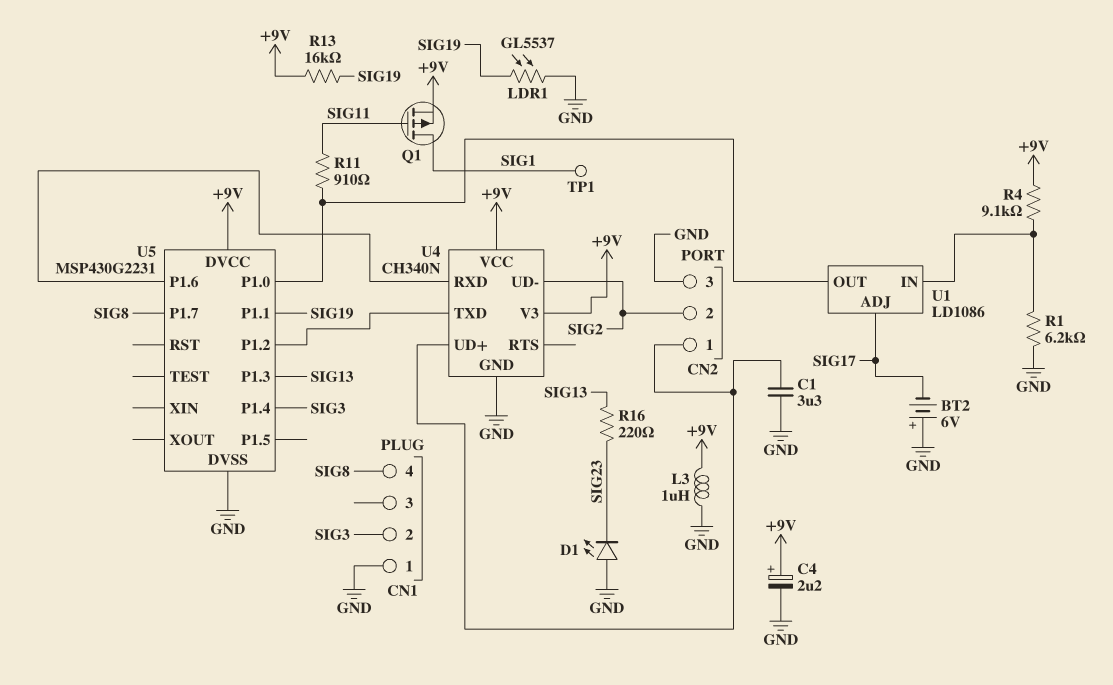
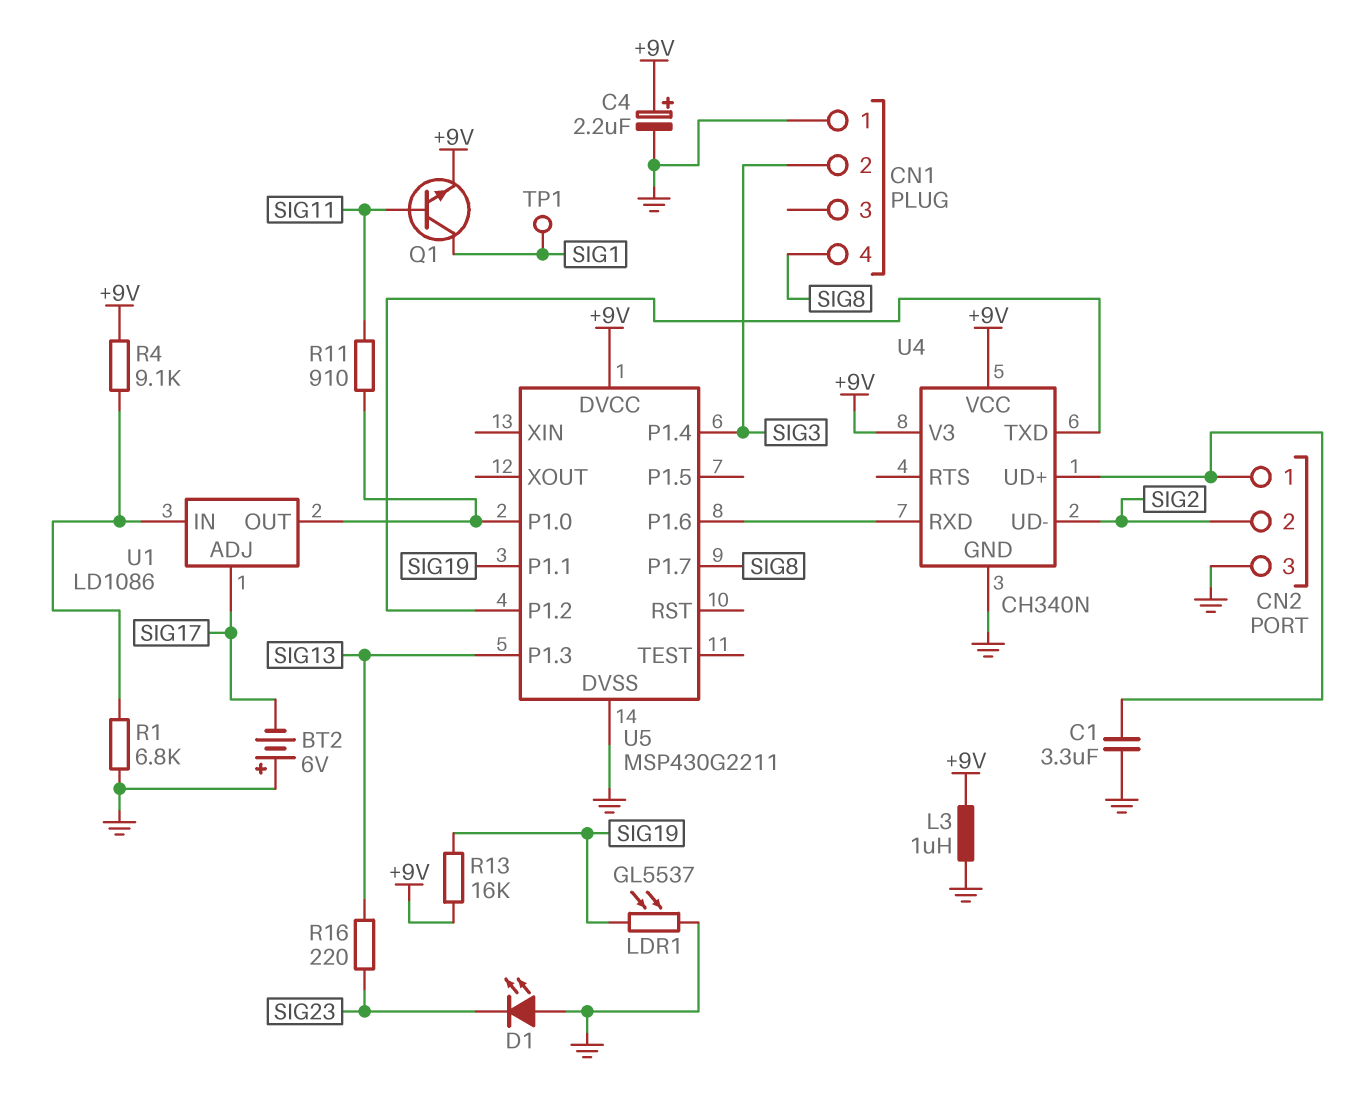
Q1: PMOS (G SIG11, D SIG1, S +9V) -> NPN (B SIG11, C SIG1, E +9V)
R1: 6.2k (GND, U1/IN) -> 6.8k (GND, U1/IN)
U5: MSP430G2231 -> MSP430G2211

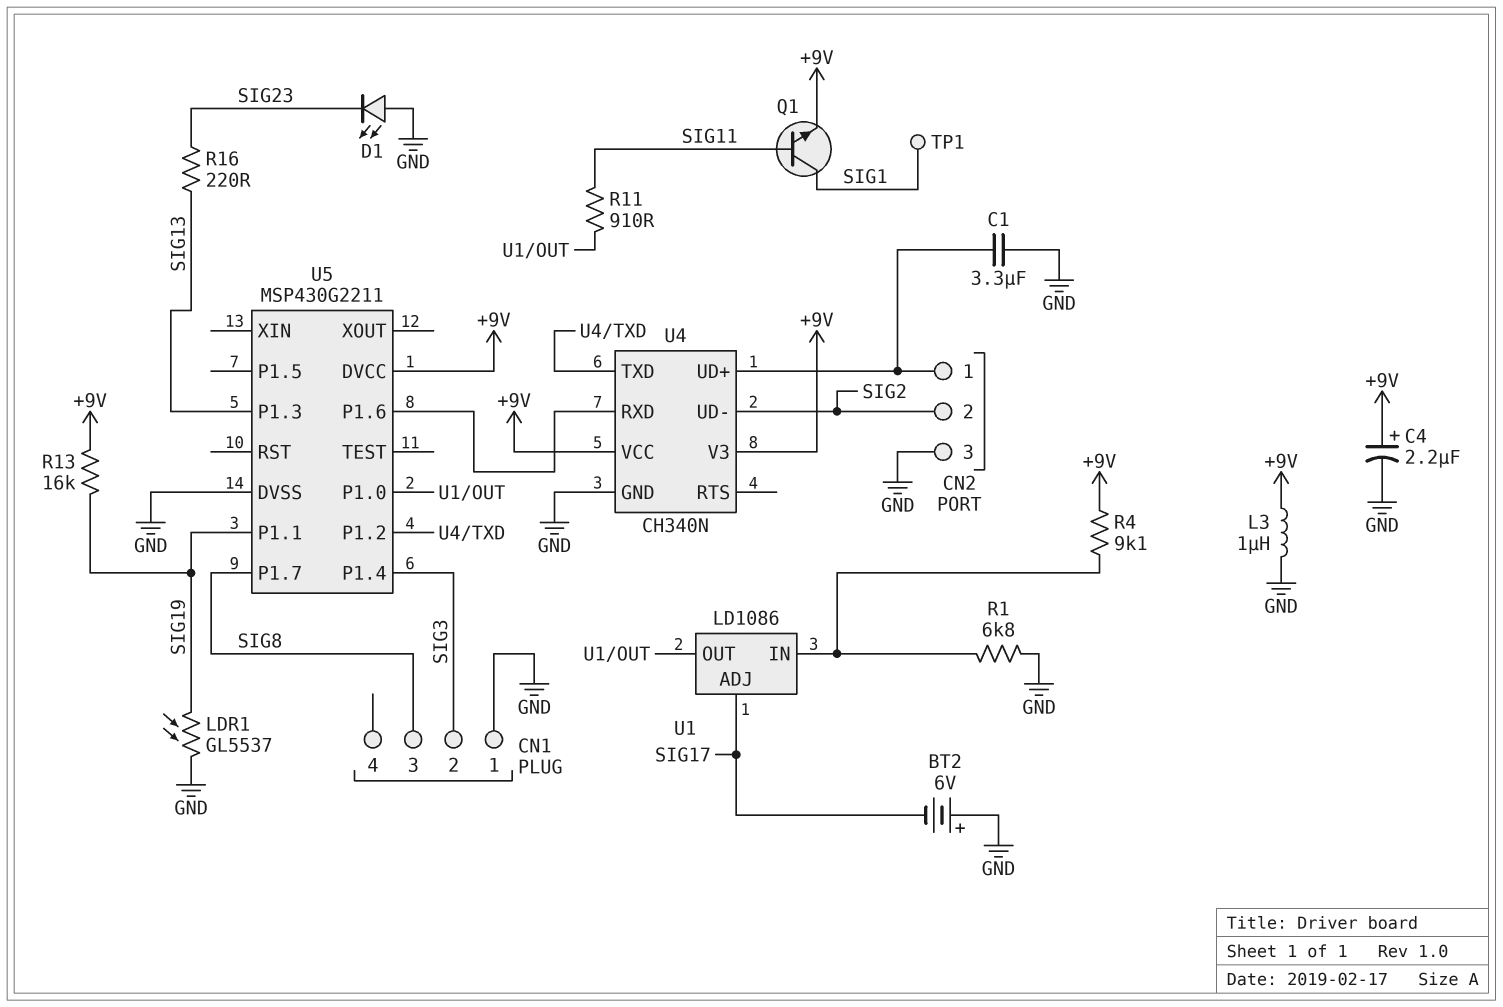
CN1 pin 3: none -> SIG8
CN1 pin 4: SIG8 -> none

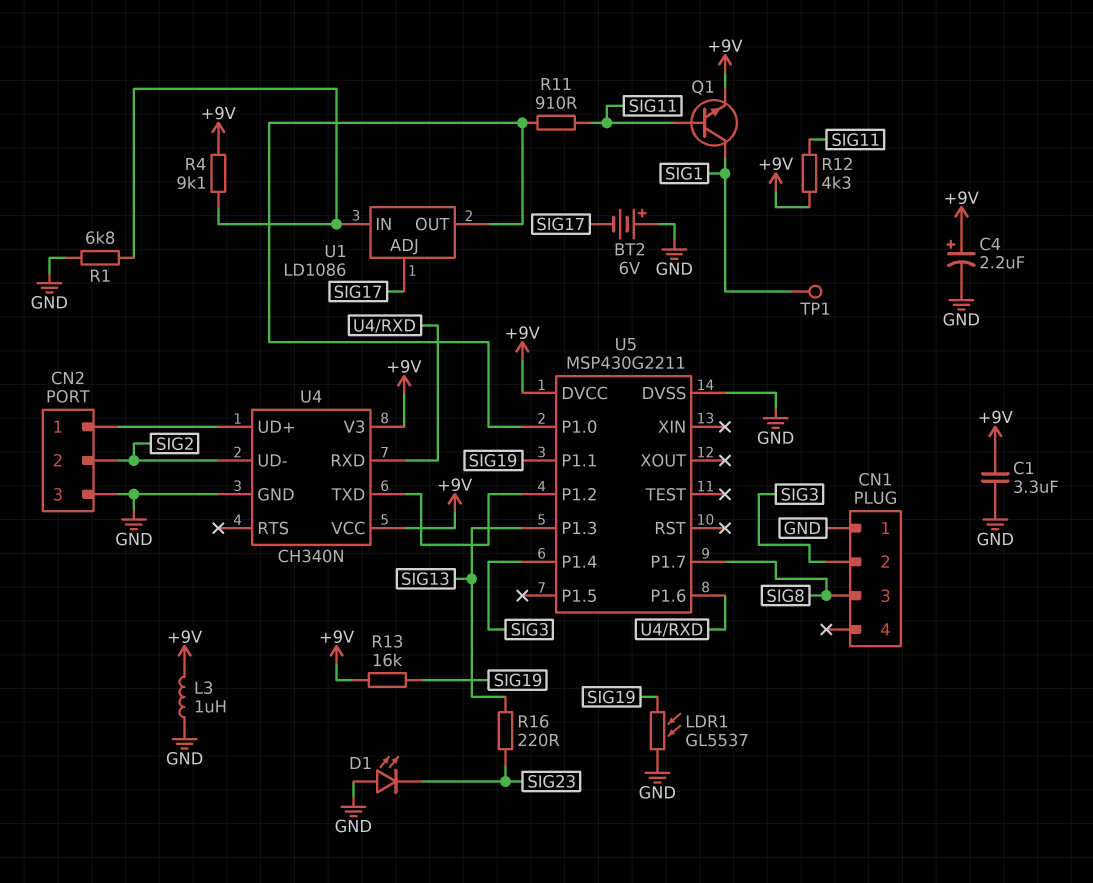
C1: 3.3uF (CN2/1, GND) -> 3.3uF (+9V, GND)
R12: none -> 4.3k (+9V, SIG11)

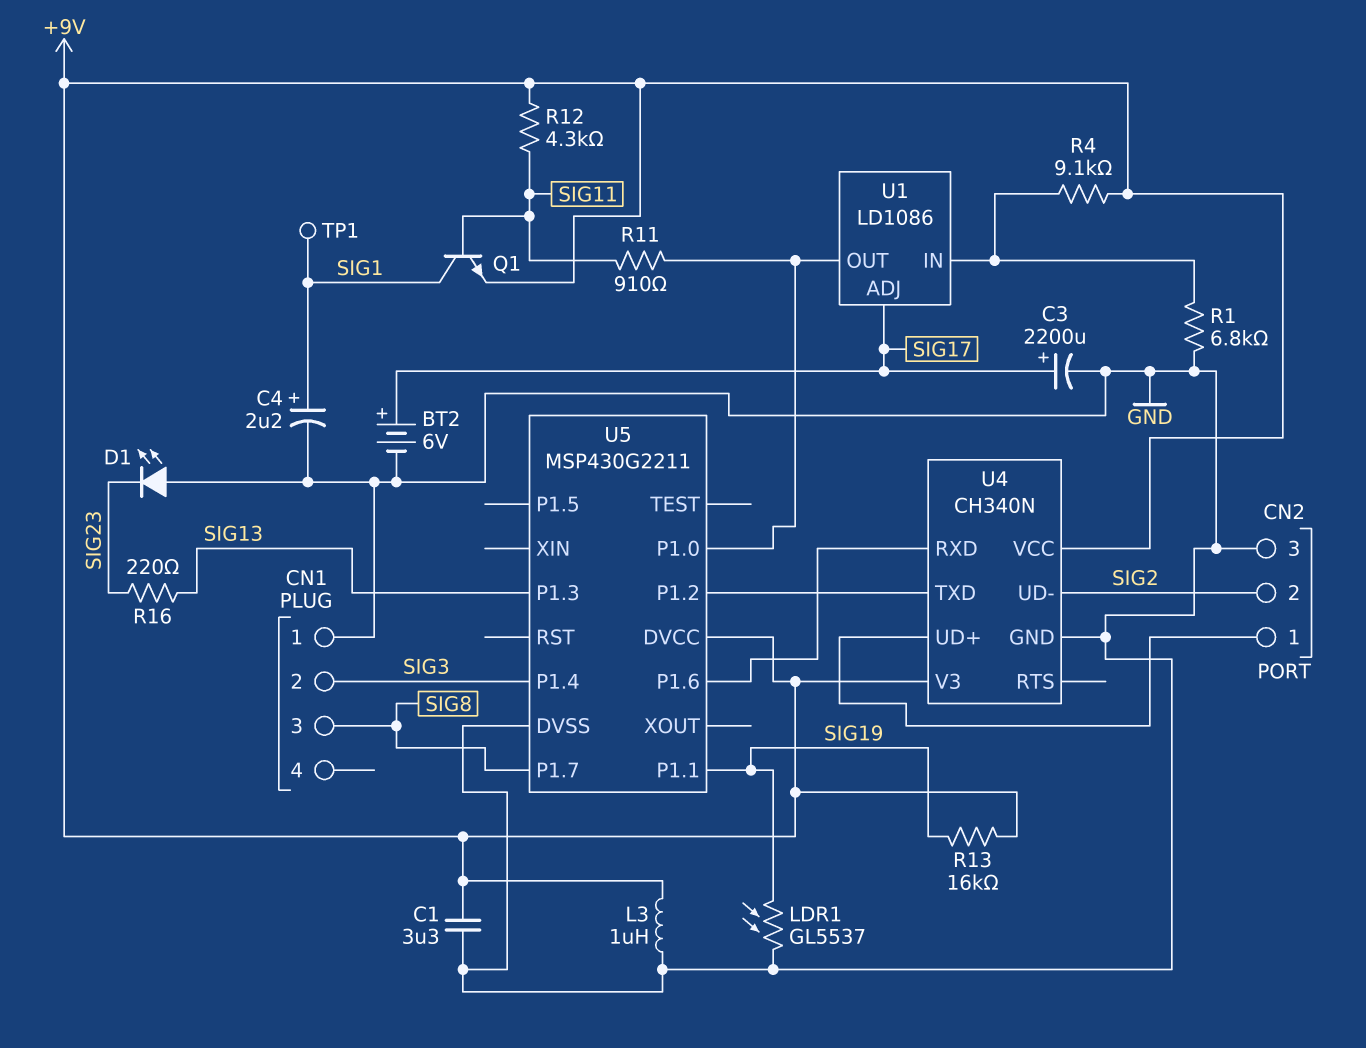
BT2: 6V (plus GND, minus SIG17) -> 6V (plus SIG17, minus GND)
C3: none -> 2200uF (plus SIG17, minus GND)
C4: 2.2uF (plus +9V, minus GND) -> 2.2uF (plus SIG1, minus GND)

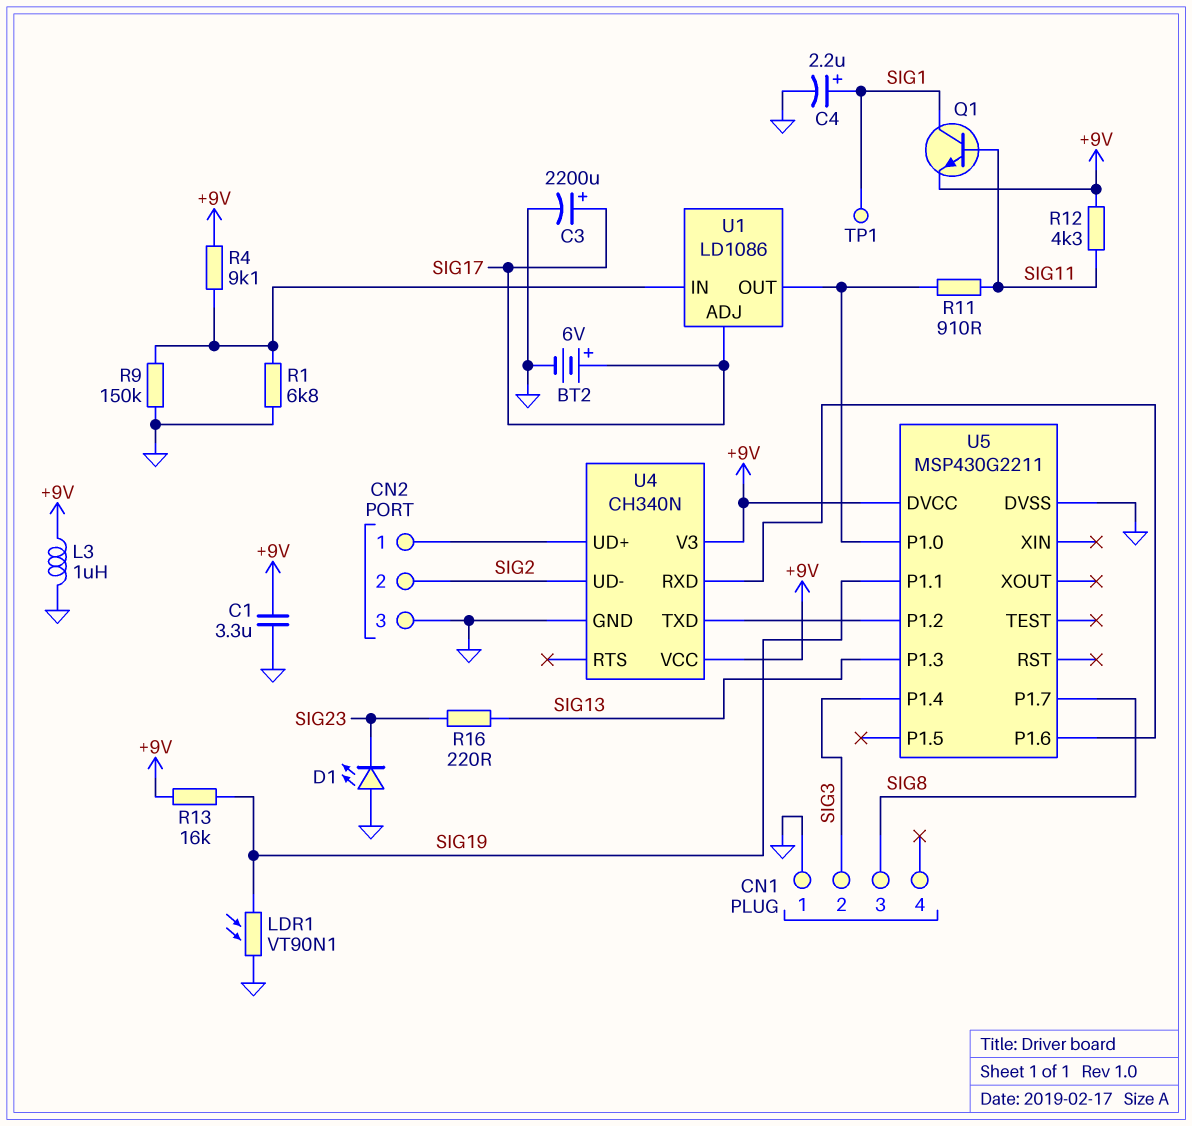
LDR1: GL5537 (GND, SIG19) -> VT90N1 (GND, SIG19)
R9: none -> 150k (GND, U1/IN)

